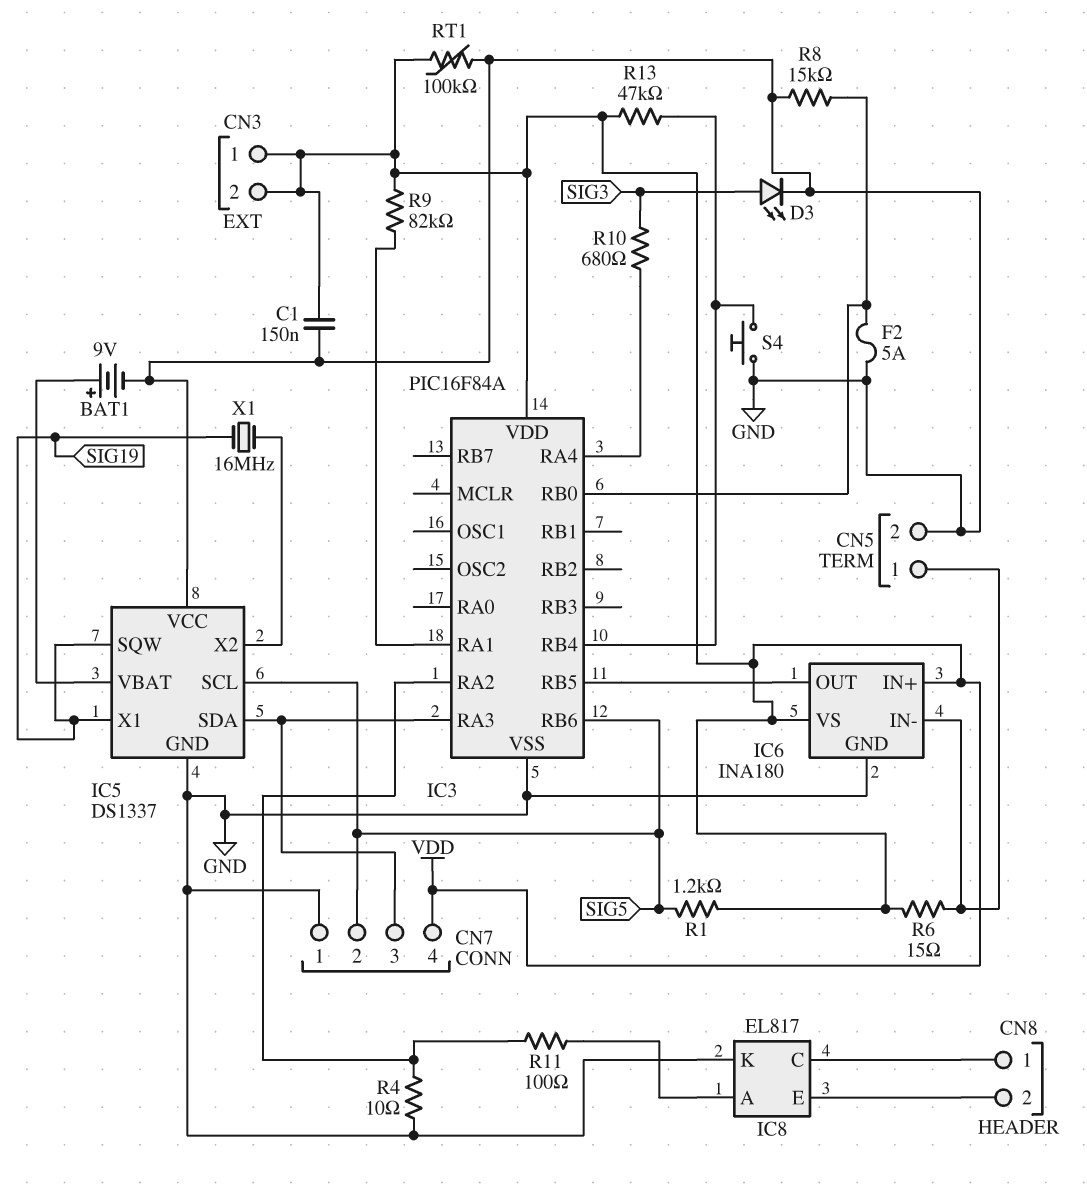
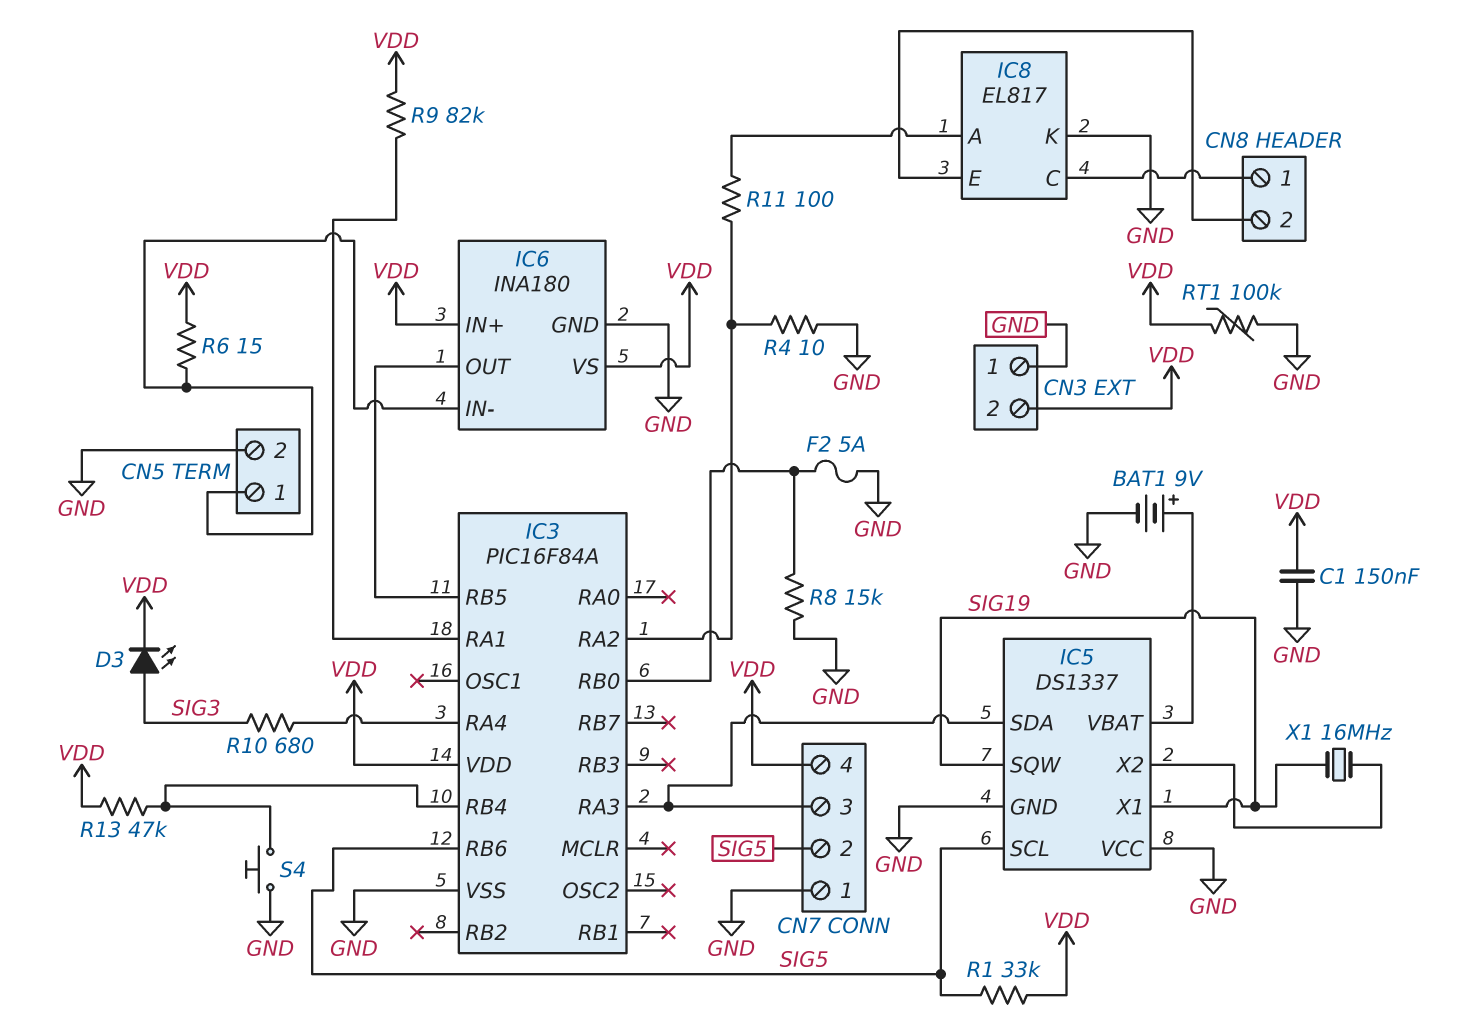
CN3 pin 1: VDD -> GND
D3: LED (A SIG3, K GND) -> LED (A SIG3, K VDD)
R1: 1.2k (SIG5, VDD) -> 33k (SIG5, VDD)

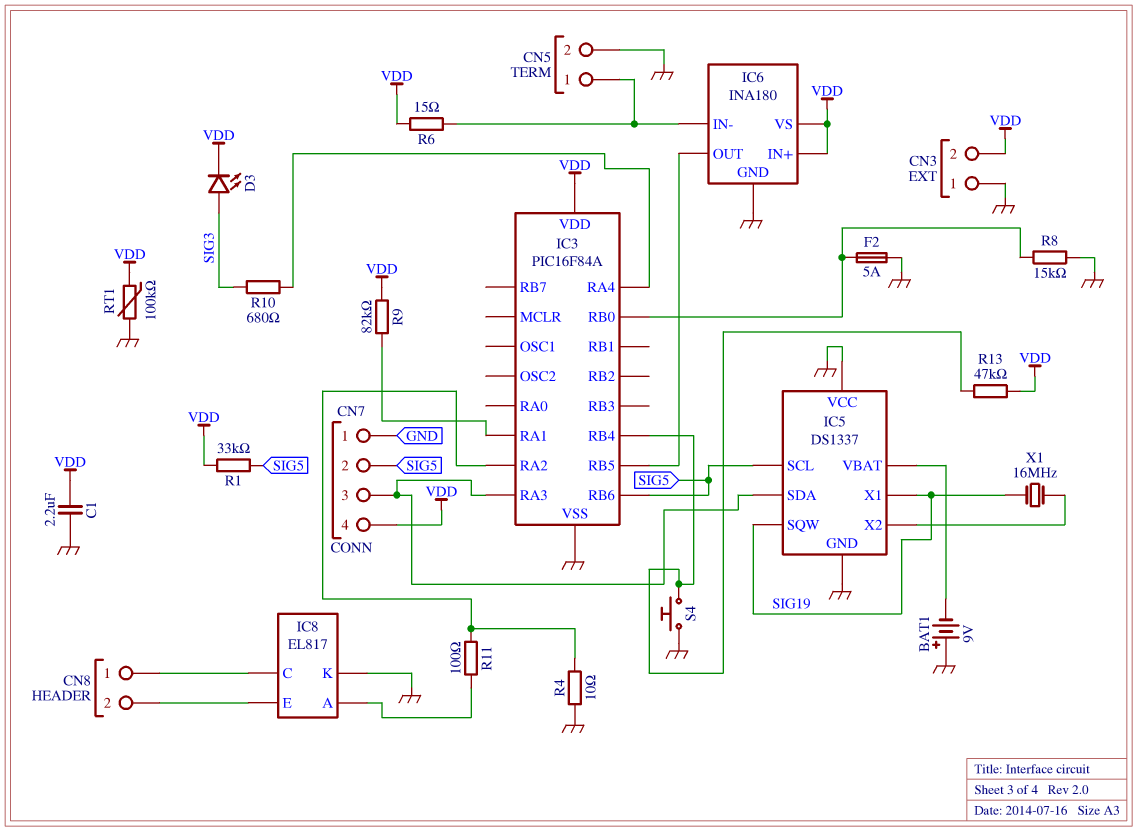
BAT1: 9V (plus IC5/VBAT, minus GND) -> 9V (plus GND, minus IC5/VBAT)
C1: 150nF (GND, VDD) -> 2.2uF (GND, VDD)

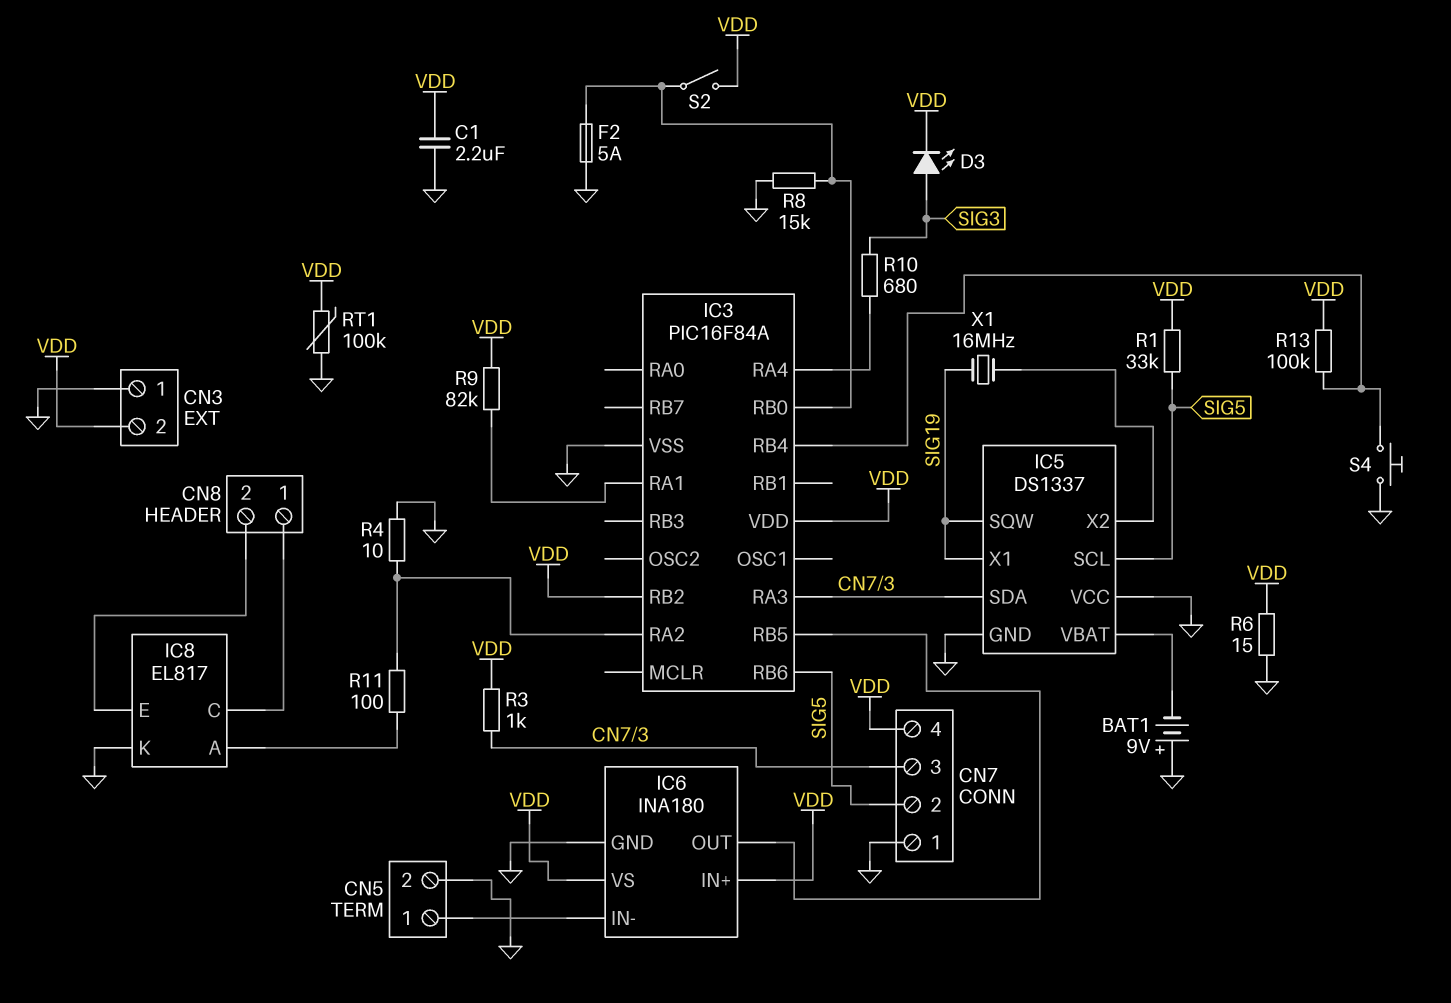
IC3 pin RB2: none -> VDD
R3: none -> 1k (CN7/3, VDD)
R6: 15 (CN5/1, VDD) -> 15 (GND, VDD)
R13: 47k (IC3/RB4, VDD) -> 100k (IC3/RB4, VDD)
S2: none -> switch (IC3/RB0, VDD)

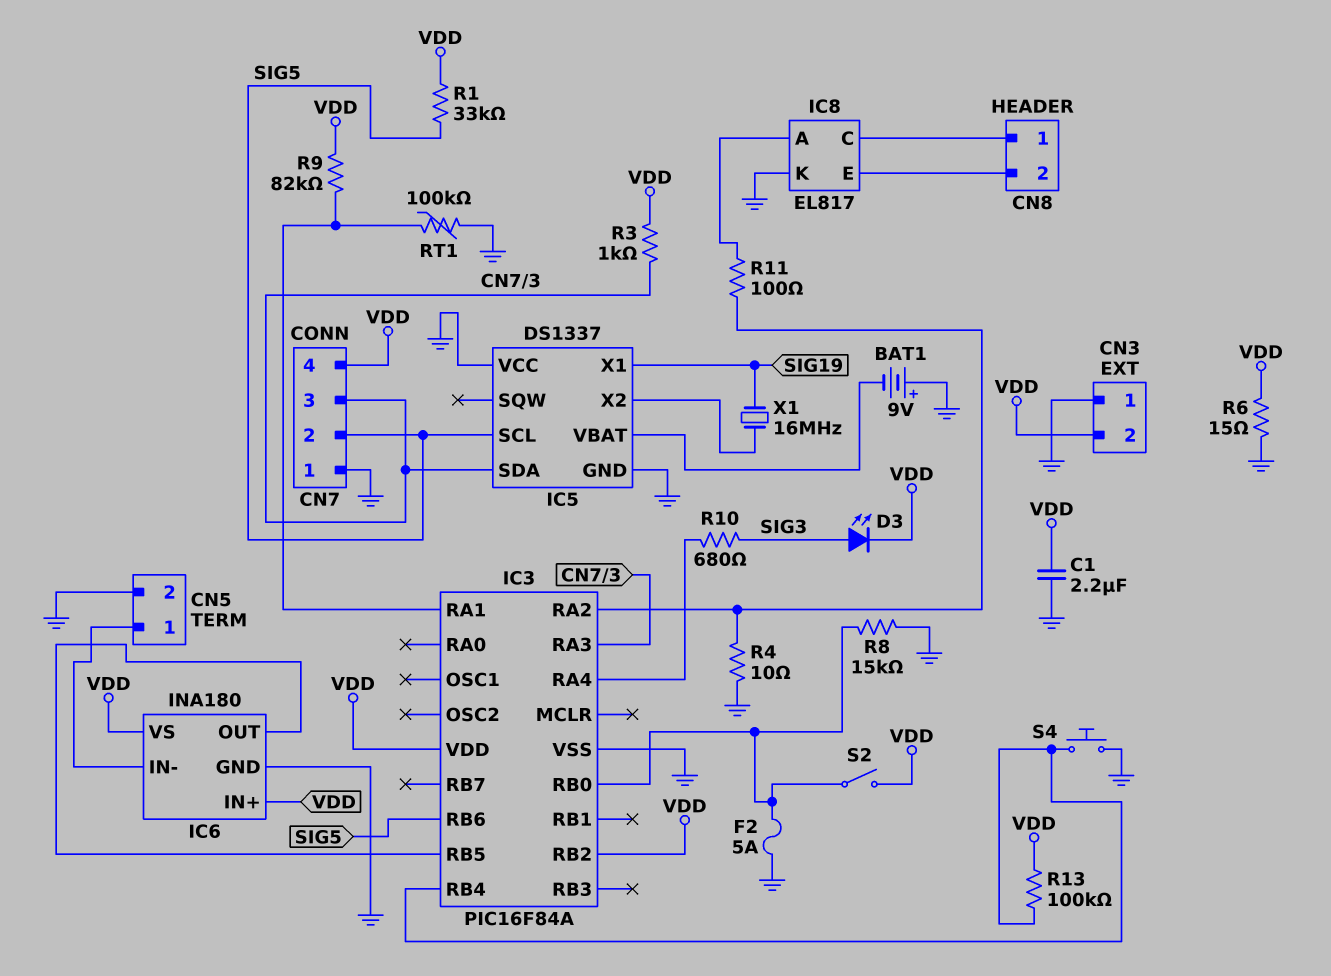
IC5 pin SQW: SIG19 -> none
RT1: 100k (GND, VDD) -> 100k (GND, IC3/RA1)

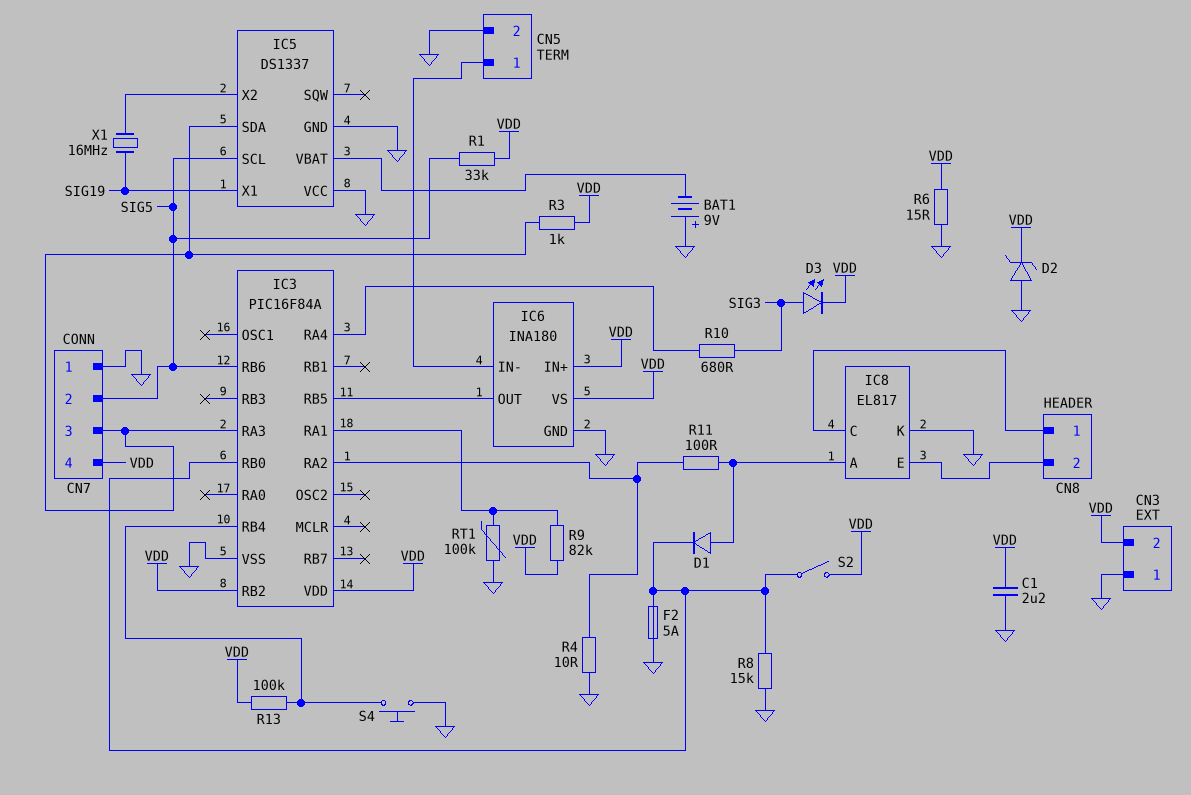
D1: none -> diode (A IC8/A, K IC3/RB0)
D2: none -> zener (A GND, K VDD)

